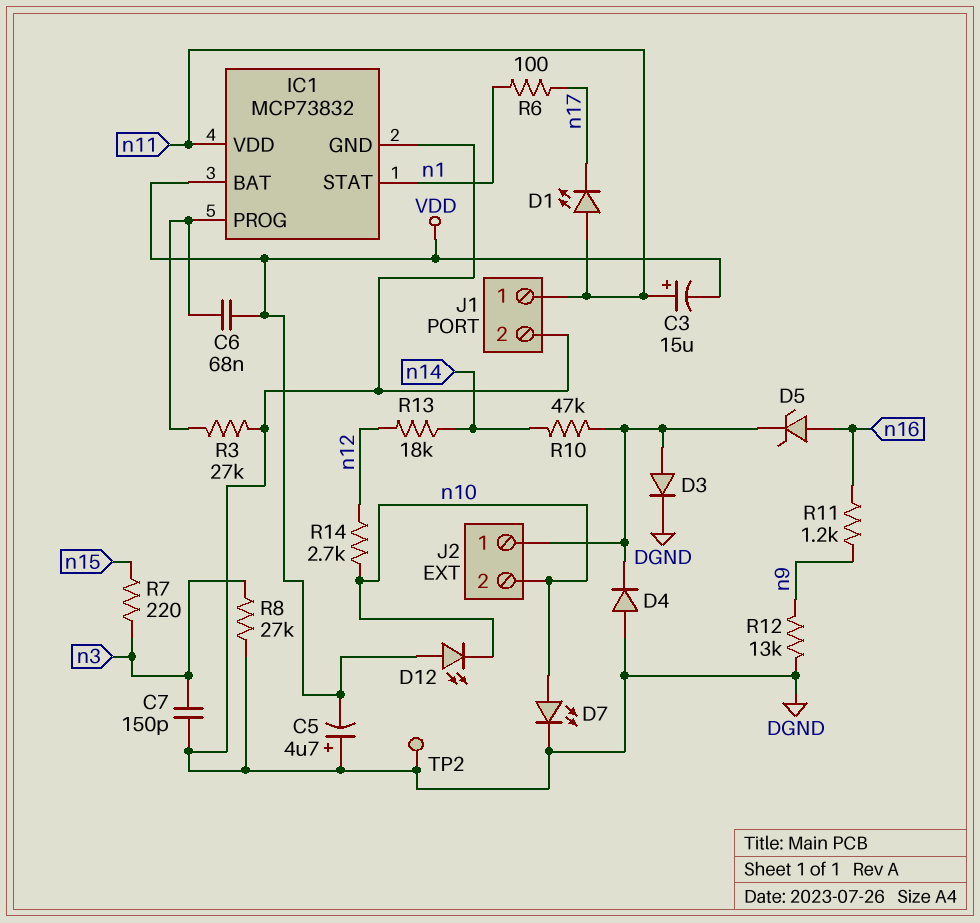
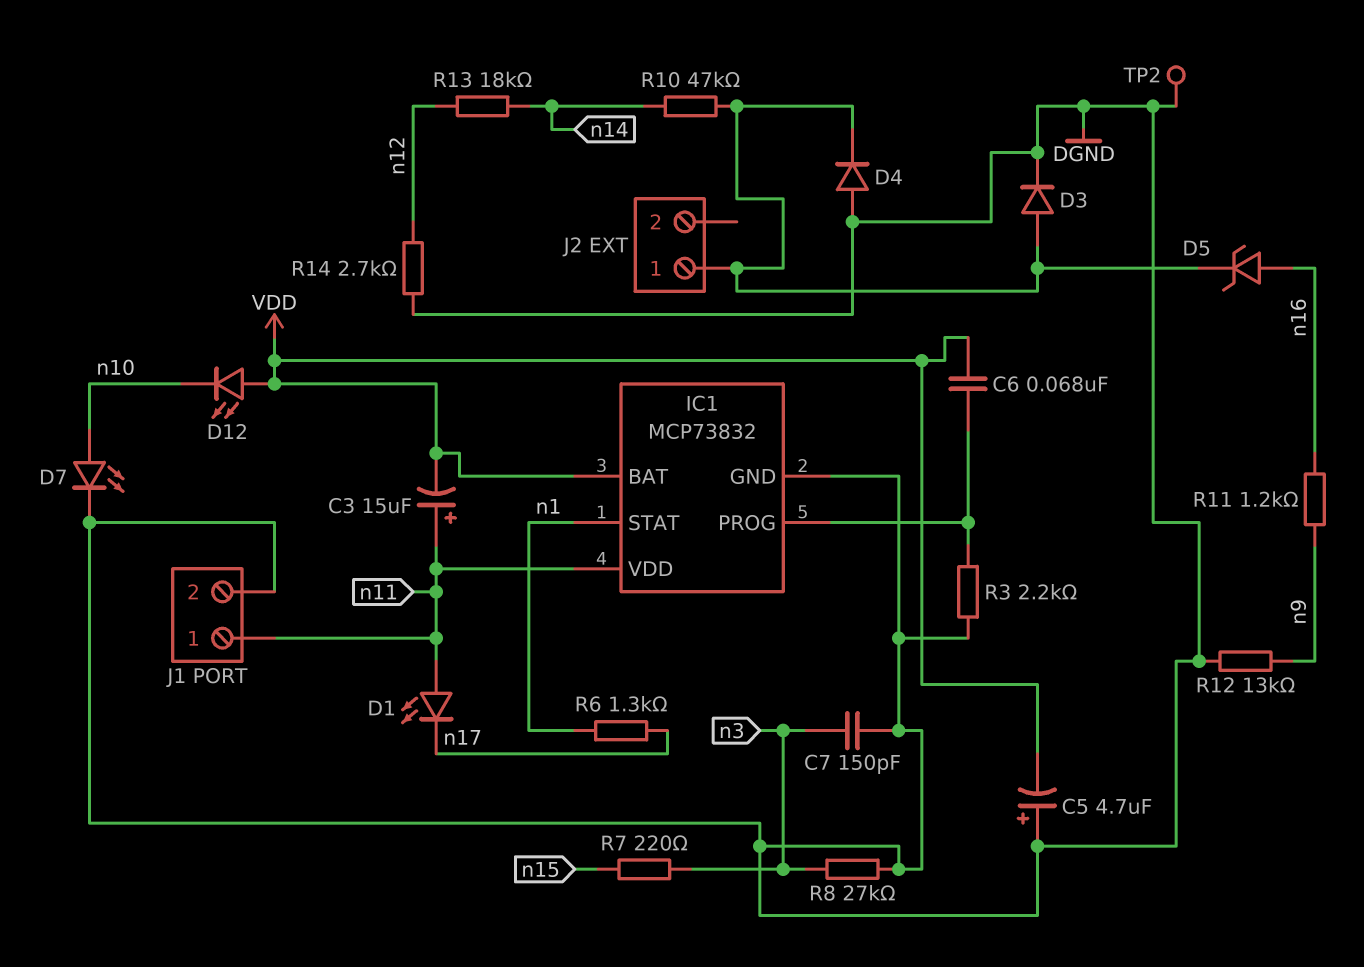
J2 pin 2: n10 -> none
R3: 27k (DGND, IC1/PROG) -> 2.2k (DGND, IC1/PROG)
R6: 100 (n1, n17) -> 1.3k (n1, n17)
R14: 2.7k (n10, n12) -> 2.7k (DGND, n12)

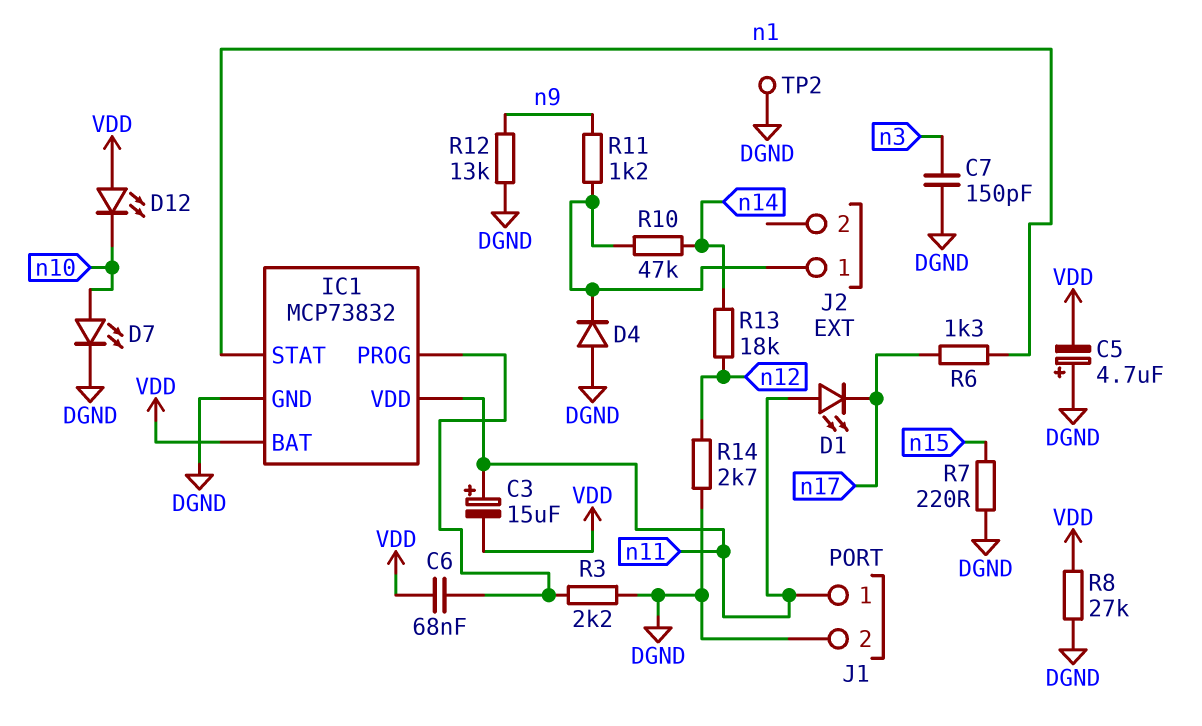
D3: diode (A J2/1, K DGND) -> none
D5: zener (A n16, K J2/1) -> none
R7: 220 (n3, n15) -> 220 (DGND, n15)
R8: 27k (DGND, n3) -> 27k (DGND, VDD)
R11: 1.2k (n9, n16) -> 1.2k (J2/1, n9)

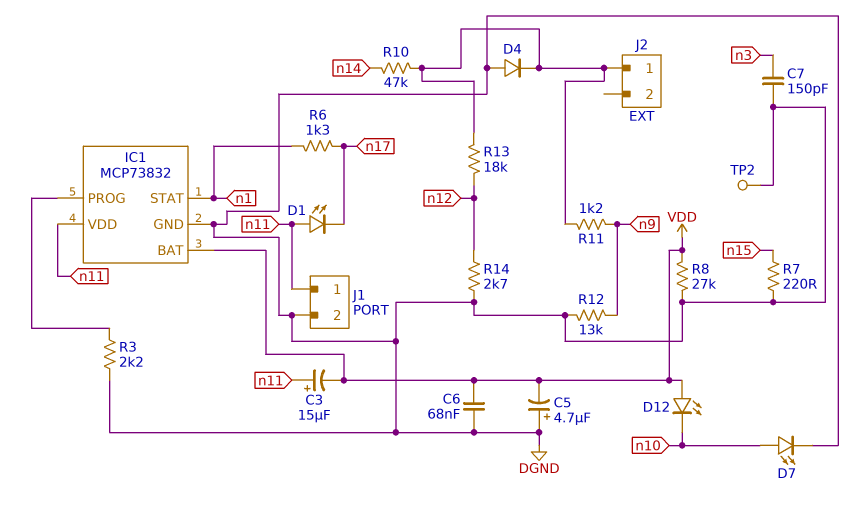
C6: 68nF (IC1/PROG, VDD) -> 68nF (DGND, VDD)
R13: 18k (n12, n14) -> 18k (J2/1, n12)

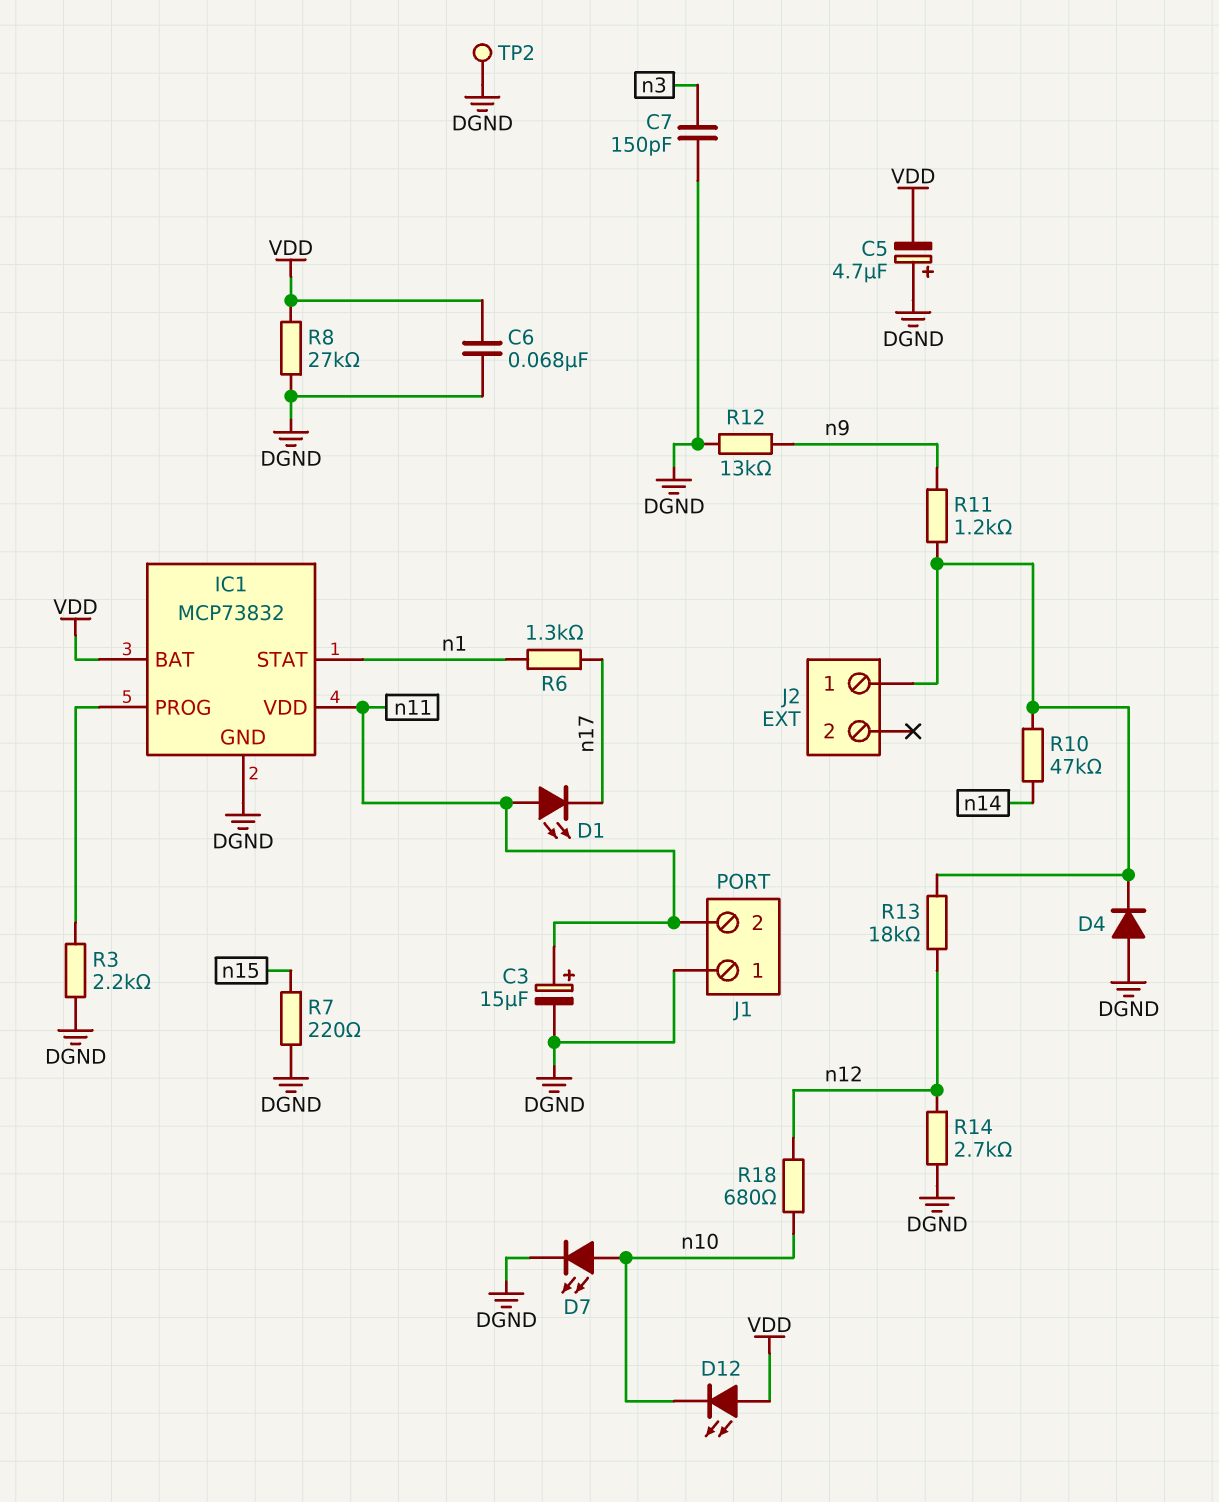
C3: 15uF (plus n11, minus VDD) -> 15uF (plus n11, minus DGND)
J1 pin 1: n11 -> DGND
J1 pin 2: DGND -> n11
R18: none -> 680 (n10, n12)

